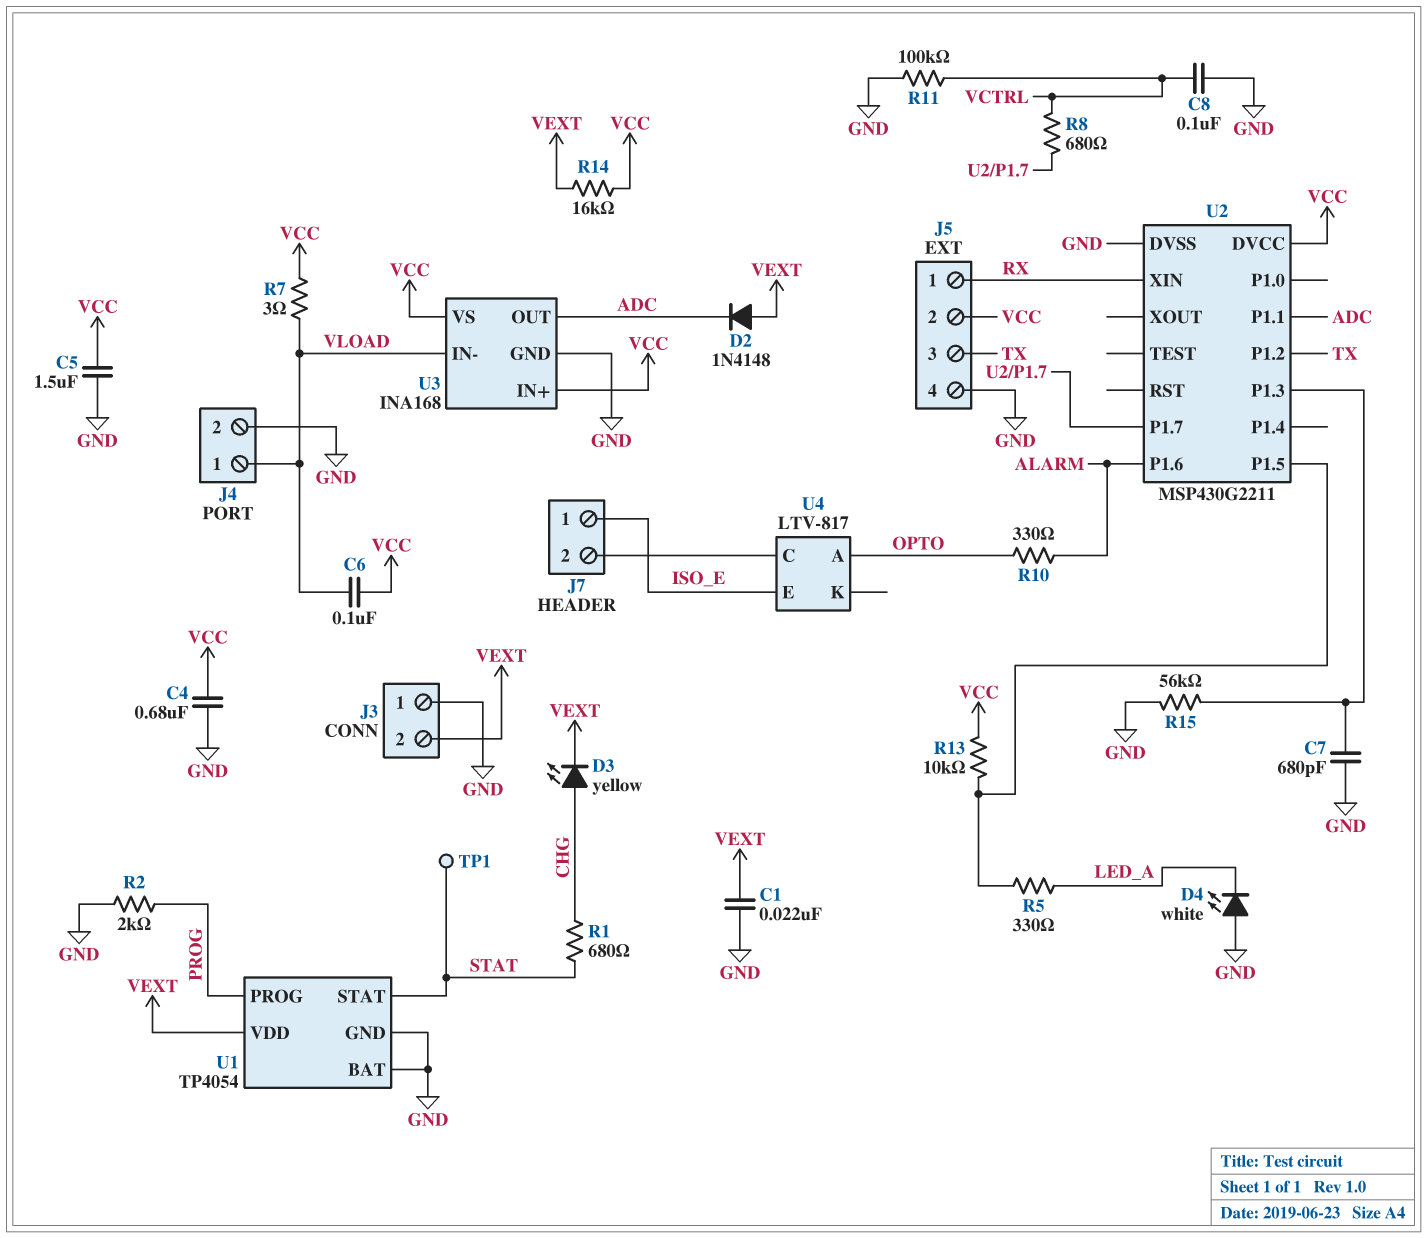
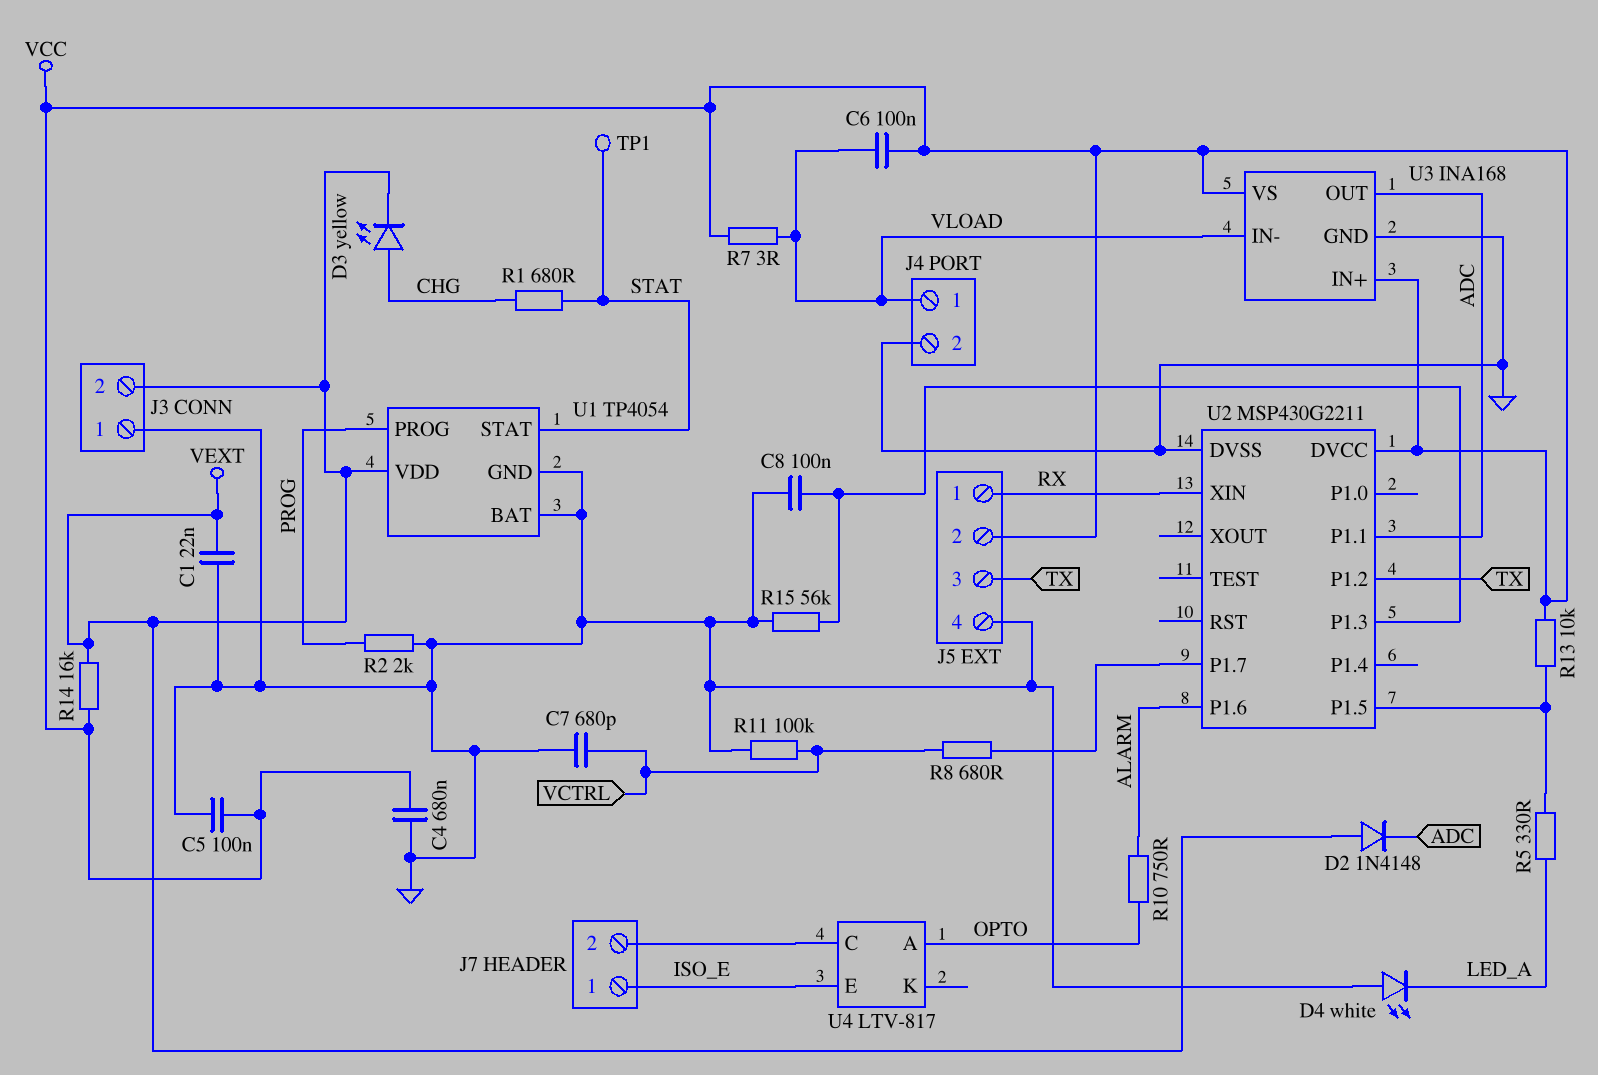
C5: 1.5uF (GND, VCC) -> 100nF (GND, VCC)
C7: 680pF (GND, U2/P1.3) -> 680pF (GND, VCTRL)
C8: 100nF (GND, VCTRL) -> 100nF (GND, U2/P1.3)
R10: 330 (ALARM, OPTO) -> 750 (ALARM, OPTO)

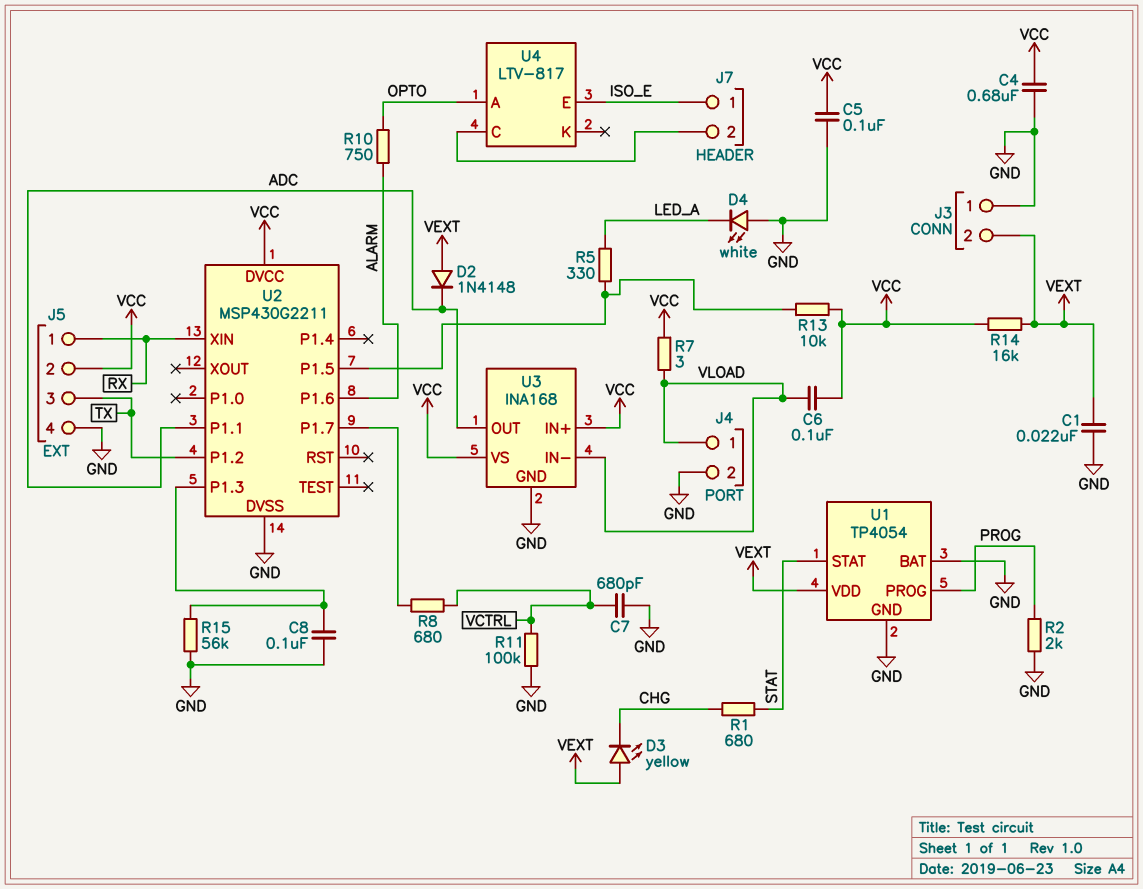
D3: LED yellow (A CHG, K VEXT) -> LED yellow (A VEXT, K CHG)
TP1: test point (STAT) -> none

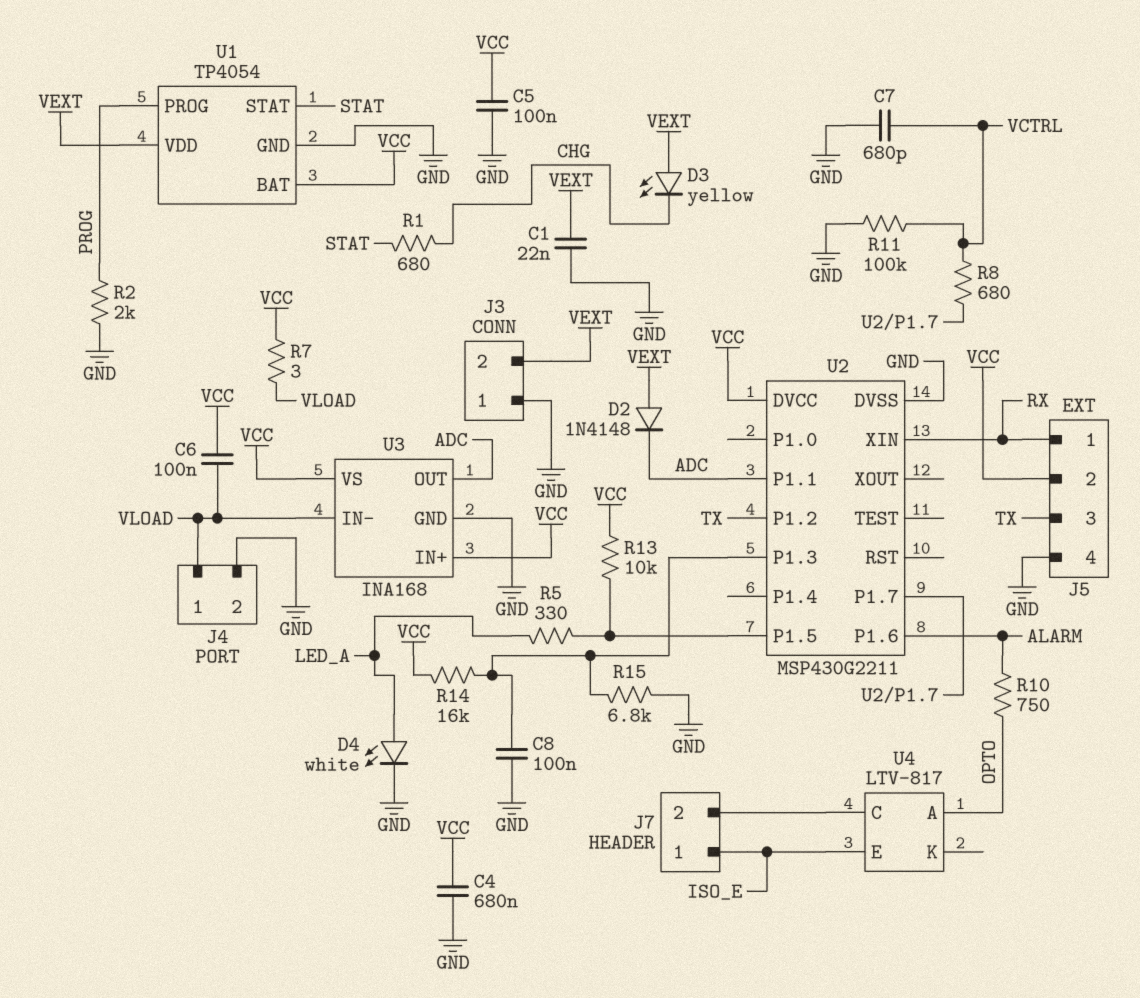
D4: LED white (A GND, K LED_A) -> LED white (A LED_A, K GND)
R14: 16k (VCC, VEXT) -> 16k (U2/P1.3, VCC)
R15: 56k (GND, U2/P1.3) -> 6.8k (GND, U2/P1.3)
U1 pin BAT: GND -> VCC

